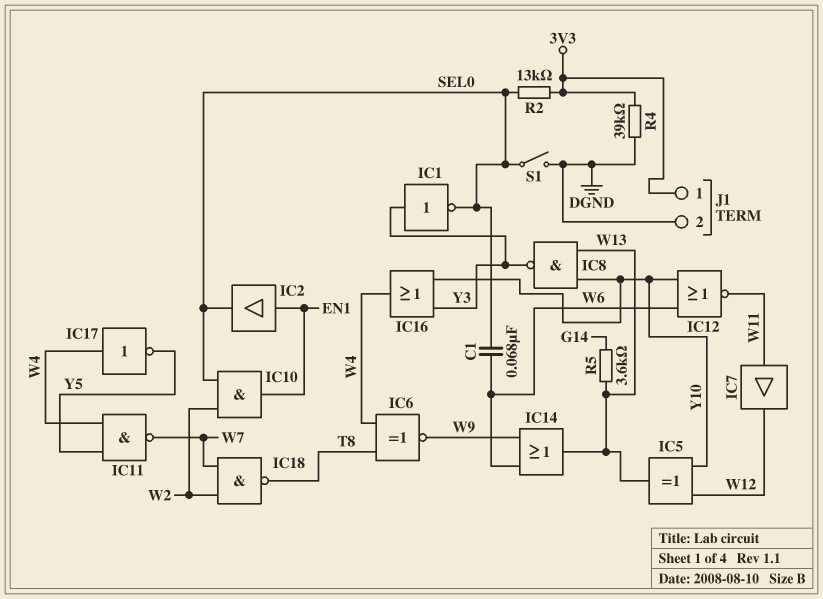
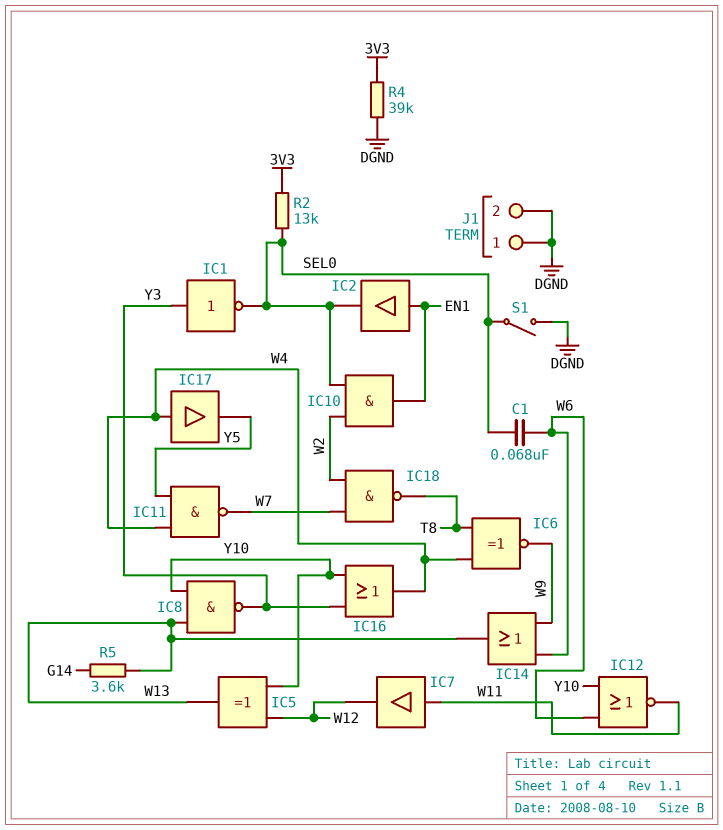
IC17: NOT (in W4, out Y5) -> buffer (in W4, out Y5)
J1 pin 1: 3V3 -> DGND

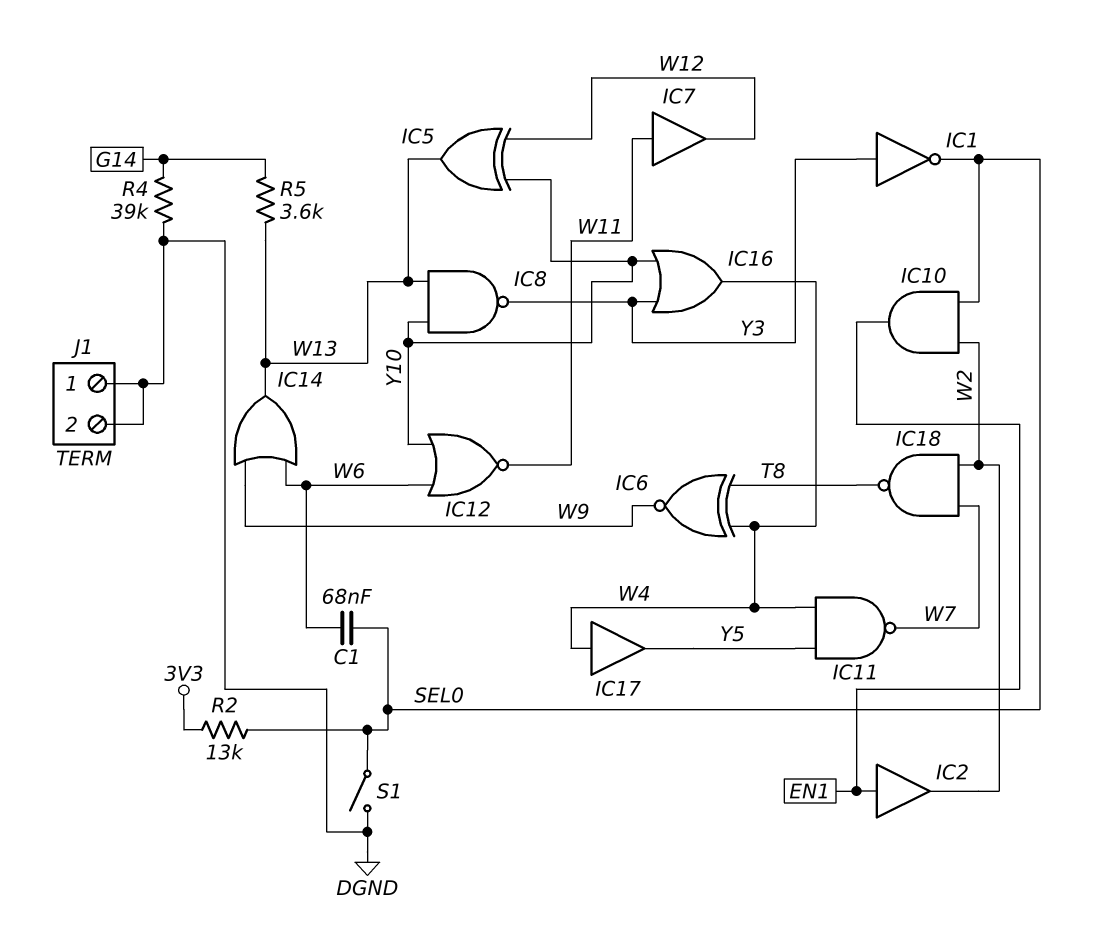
IC2: buffer (in EN1, out SEL0) -> buffer (in EN1, out W2)
R4: 39k (3V3, DGND) -> 39k (DGND, G14)

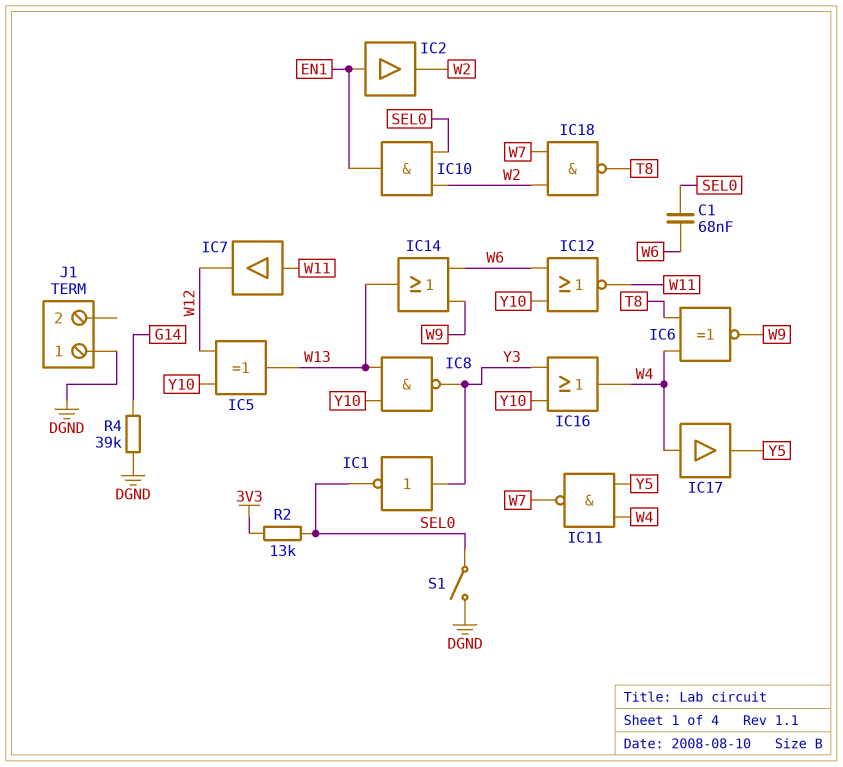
J1 pin 2: DGND -> none
R5: 3.6k (G14, W13) -> none

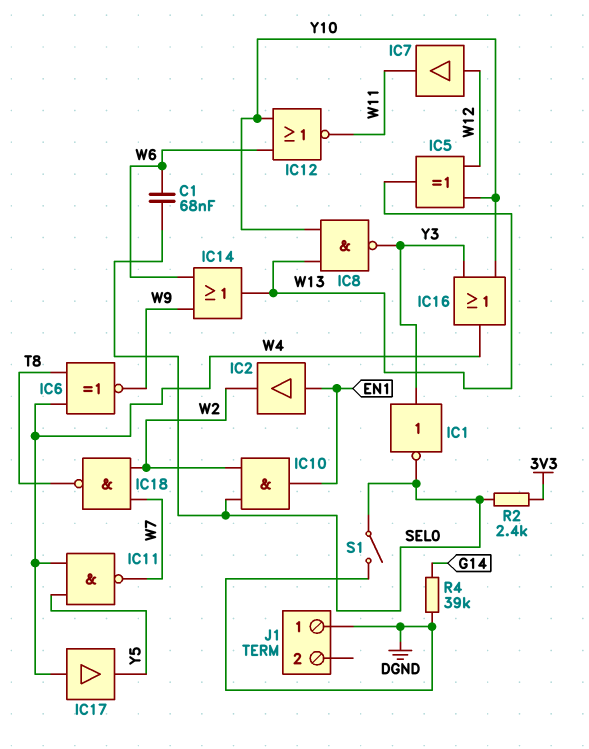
IC7: buffer (in W11, out W12) -> buffer (in W12, out W11)
R2: 13k (3V3, SEL0) -> 2.4k (3V3, SEL0)

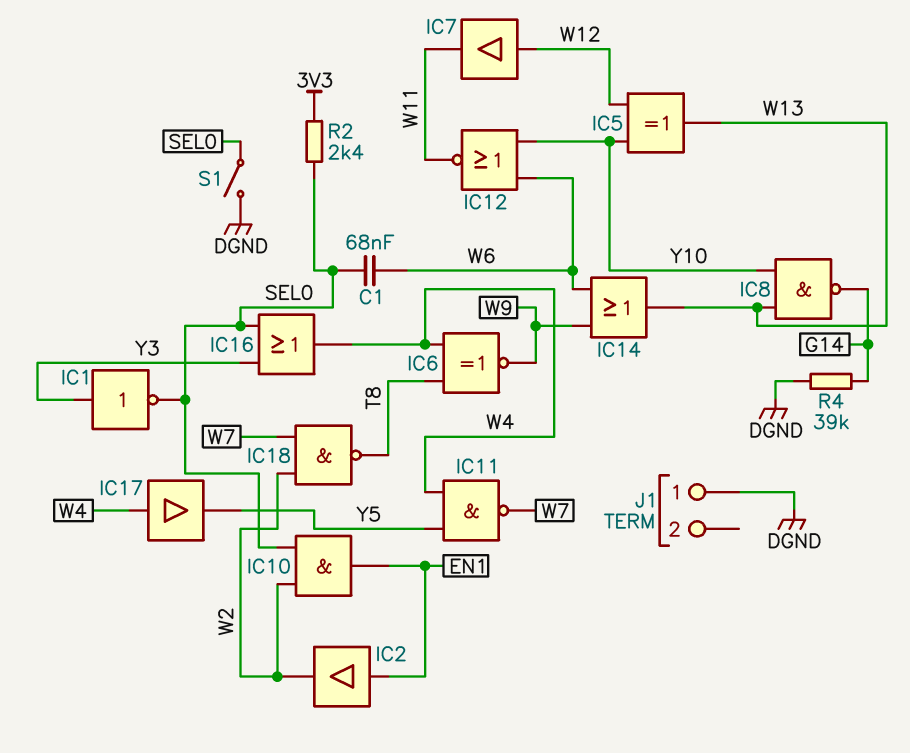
IC8: NAND (in W13, in Y10, out Y3) -> NAND (in W13, in Y10, out G14)
IC16: OR (in Y3, in Y10, out W4) -> OR (in SEL0, in Y3, out W4)

